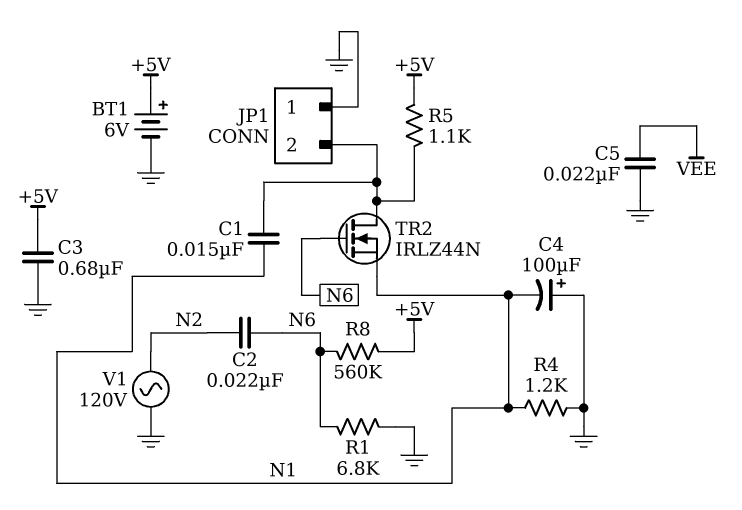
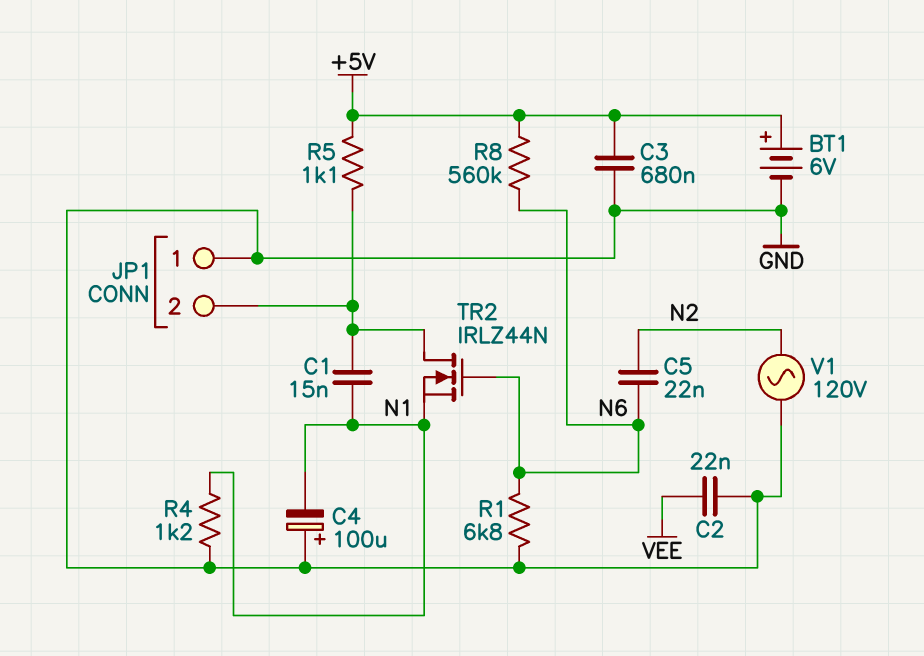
C2: 22nF (N2, N6) -> 22nF (GND, VEE)
C5: 22nF (GND, VEE) -> 22nF (N2, N6)

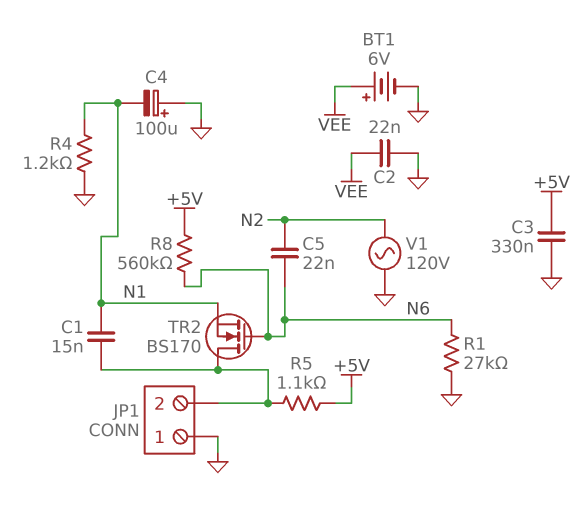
BT1: 6V (plus +5V, minus GND) -> 6V (plus VEE, minus GND)
C3: 680nF (+5V, GND) -> 330nF (+5V, GND)
R1: 6.8k (GND, N6) -> 27k (GND, N6)
TR2: NMOS IRLZ44N (G N6, D JP1/2, S N1) -> NMOS BS170 (G N6, D JP1/2, S N1)

